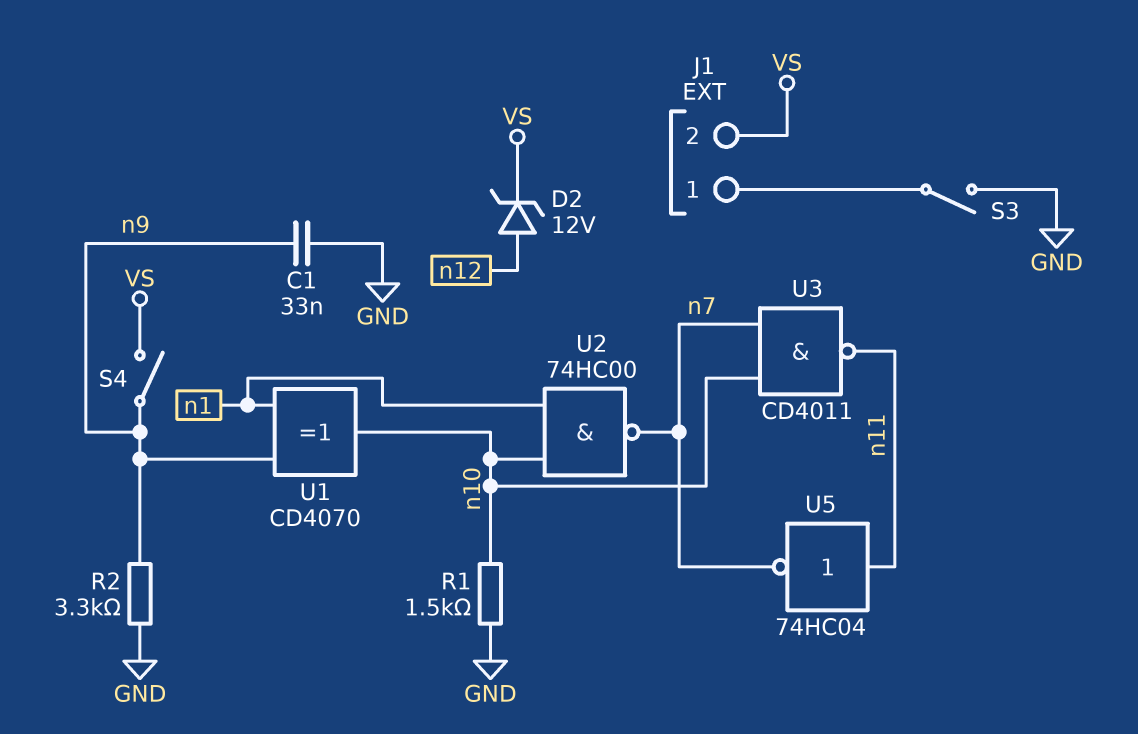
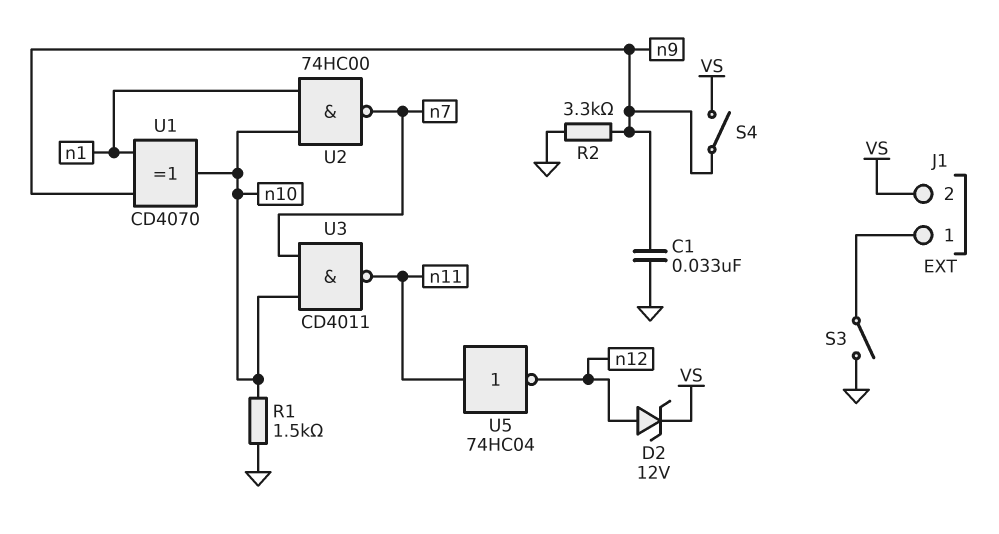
U5: NOT 74HC04 (in n11, out n7) -> NOT 74HC04 (in n11, out n12)

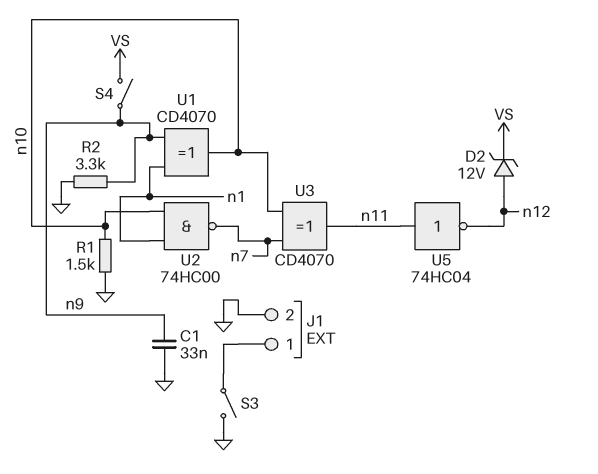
J1 pin 2: VS -> GND
U3: NAND CD4011 (in n7, in n10, out n11) -> XOR CD4070 (in n7, in n10, out n11)

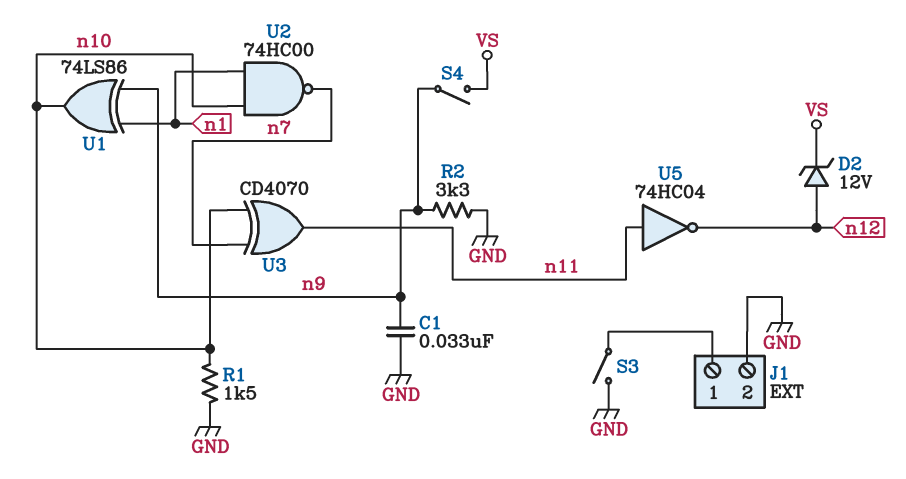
U1: XOR CD4070 (in n1, in n9, out n10) -> XOR 74LS86 (in n1, in n9, out n10)

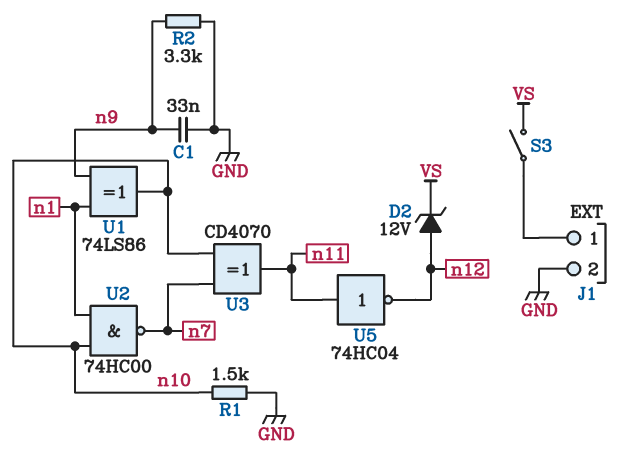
S3: switch (GND, J1/1) -> switch (J1/1, VS)
S4: switch (VS, n9) -> none

